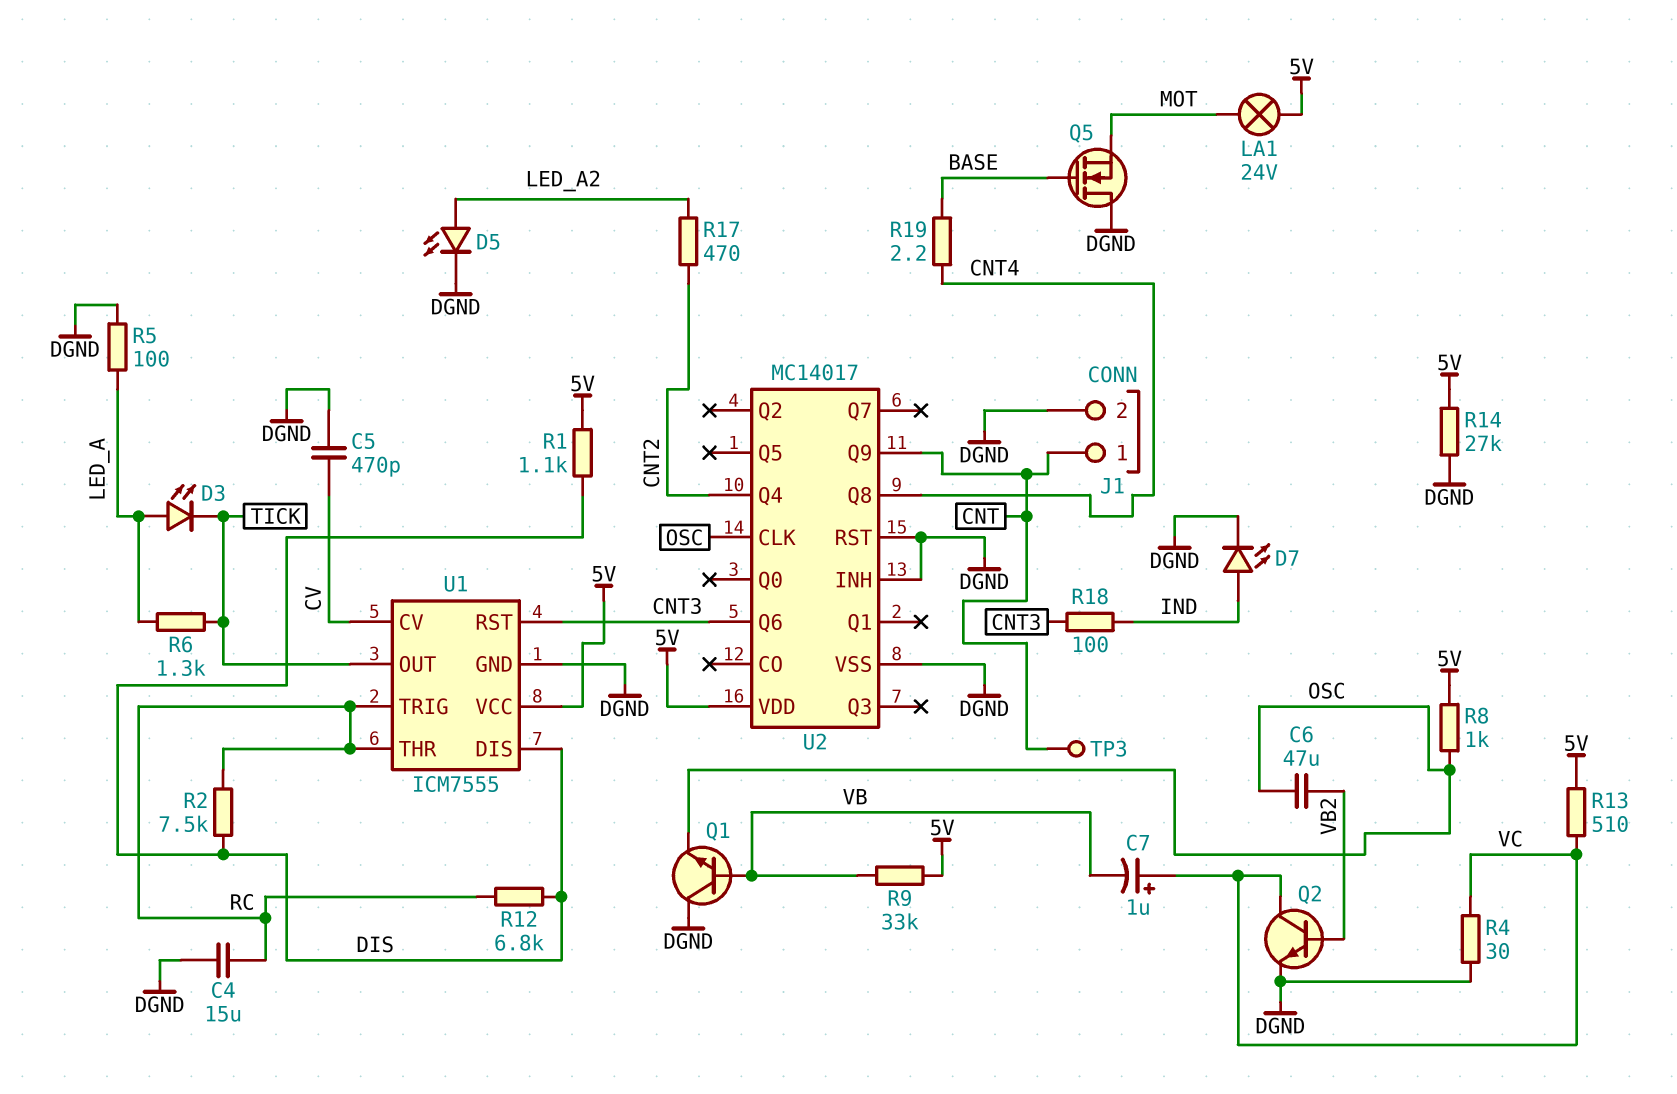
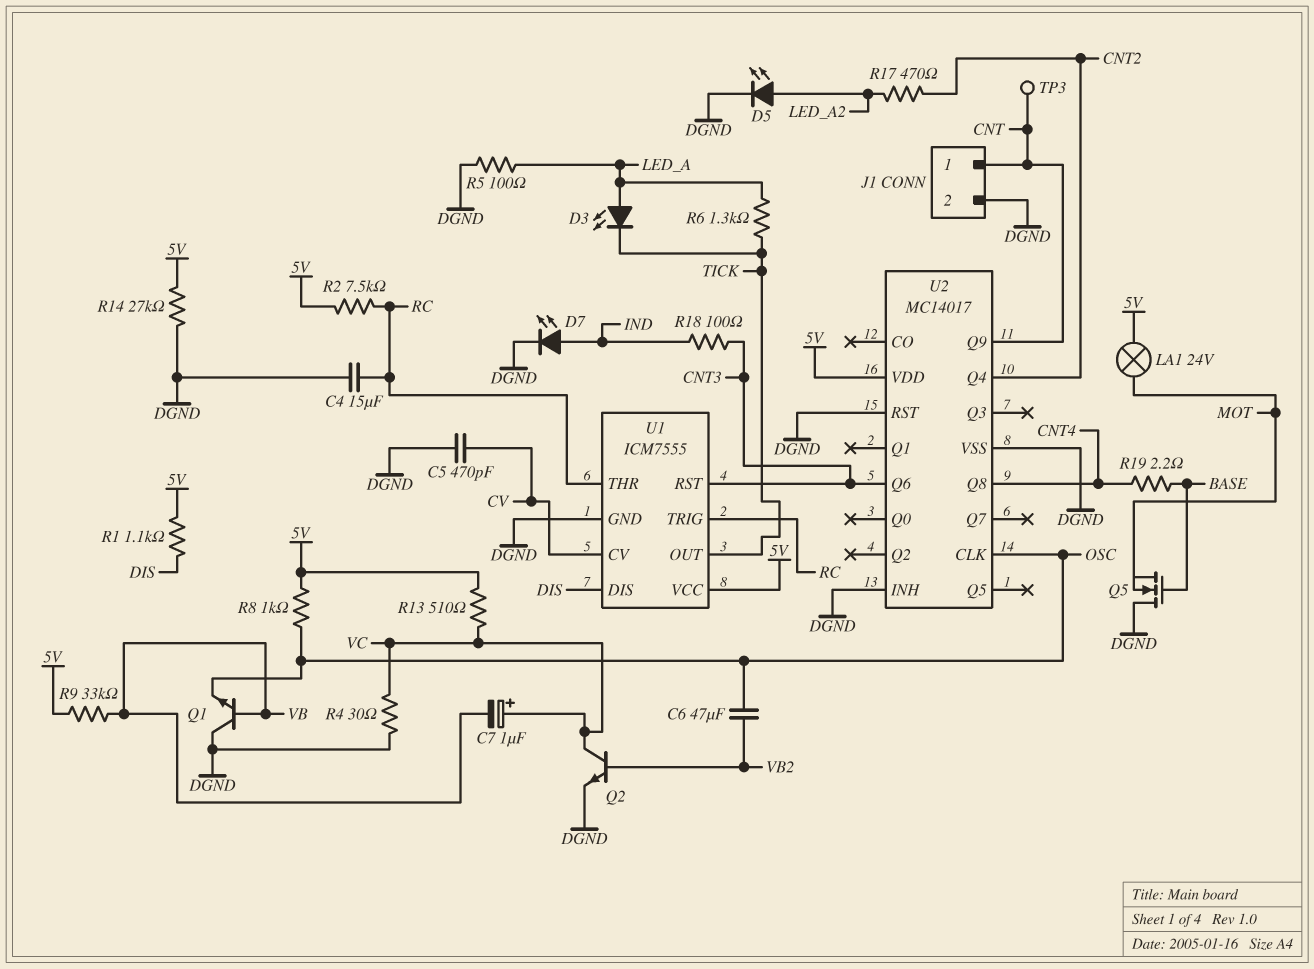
R2: 7.5k (DIS, RC) -> 7.5k (5V, RC)
R12: 6.8k (DIS, RC) -> none

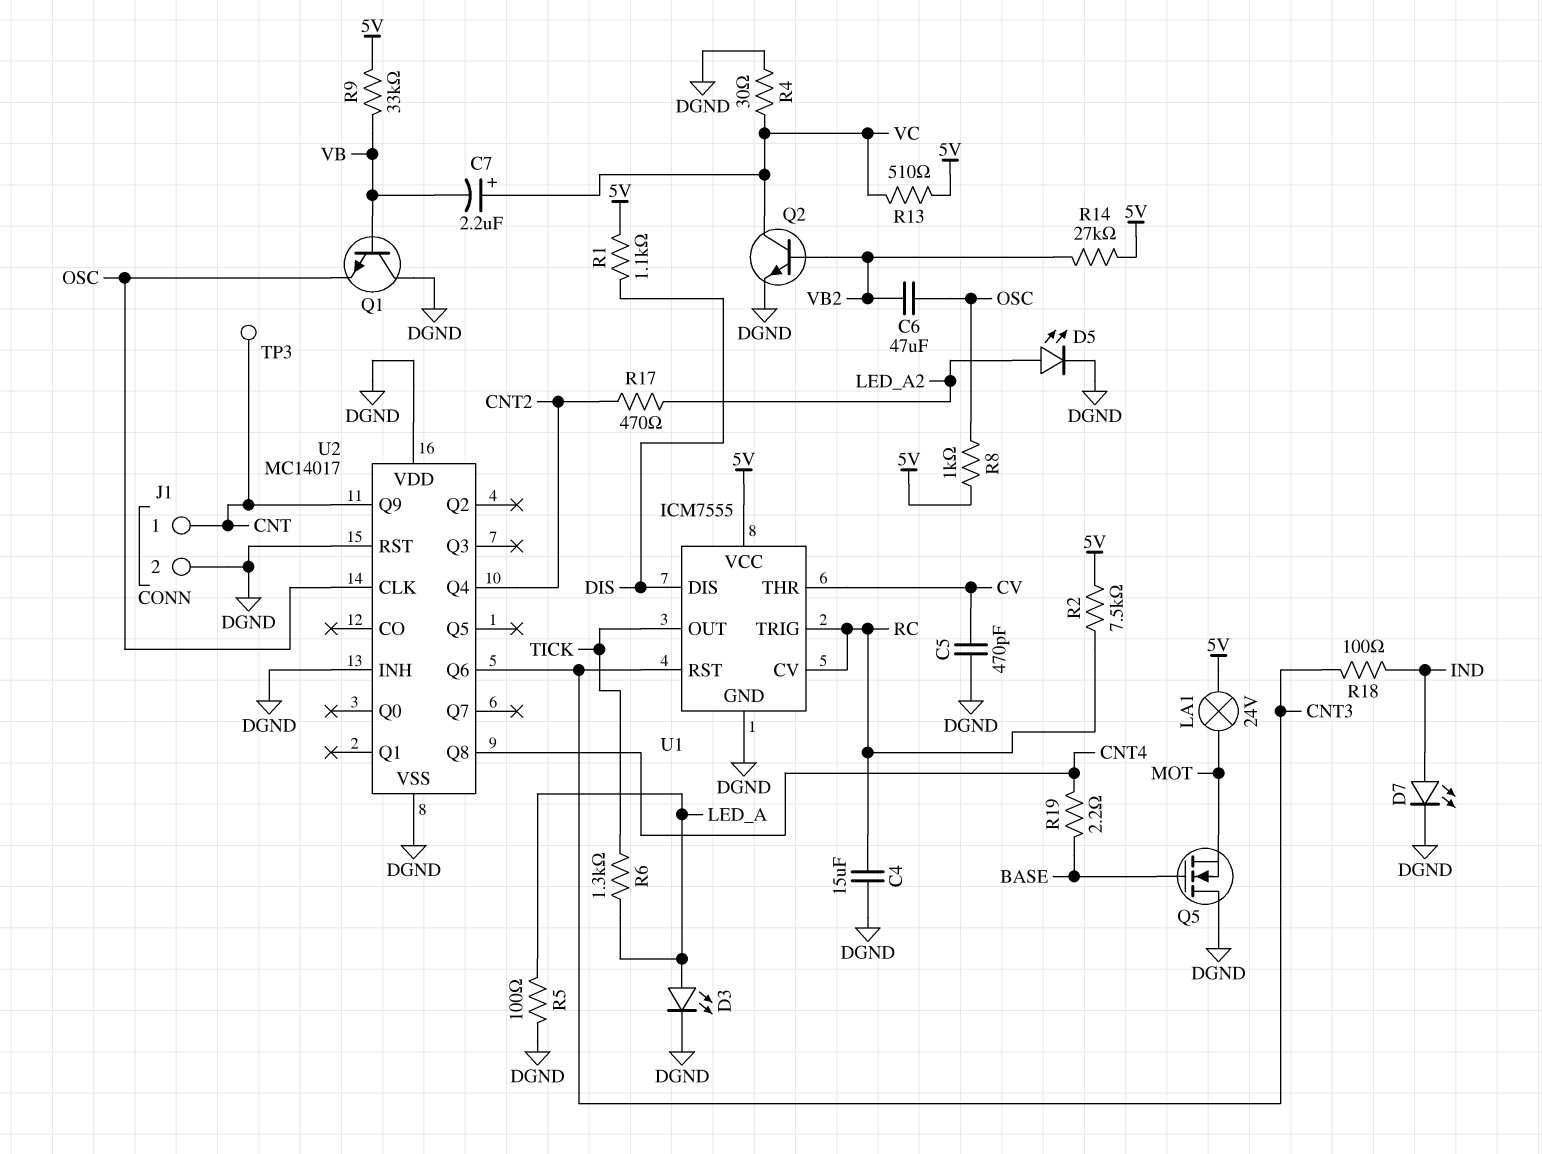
C7: 1uF (plus VC, minus VB) -> 2.2uF (plus VC, minus VB)
D3: LED (A LED_A, K TICK) -> LED (A LED_A, K DGND)
R14: 27k (5V, DGND) -> 27k (5V, VB2)
U1 pin CV: CV -> RC
U1 pin THR: RC -> CV
U2 pin VDD: 5V -> DGND

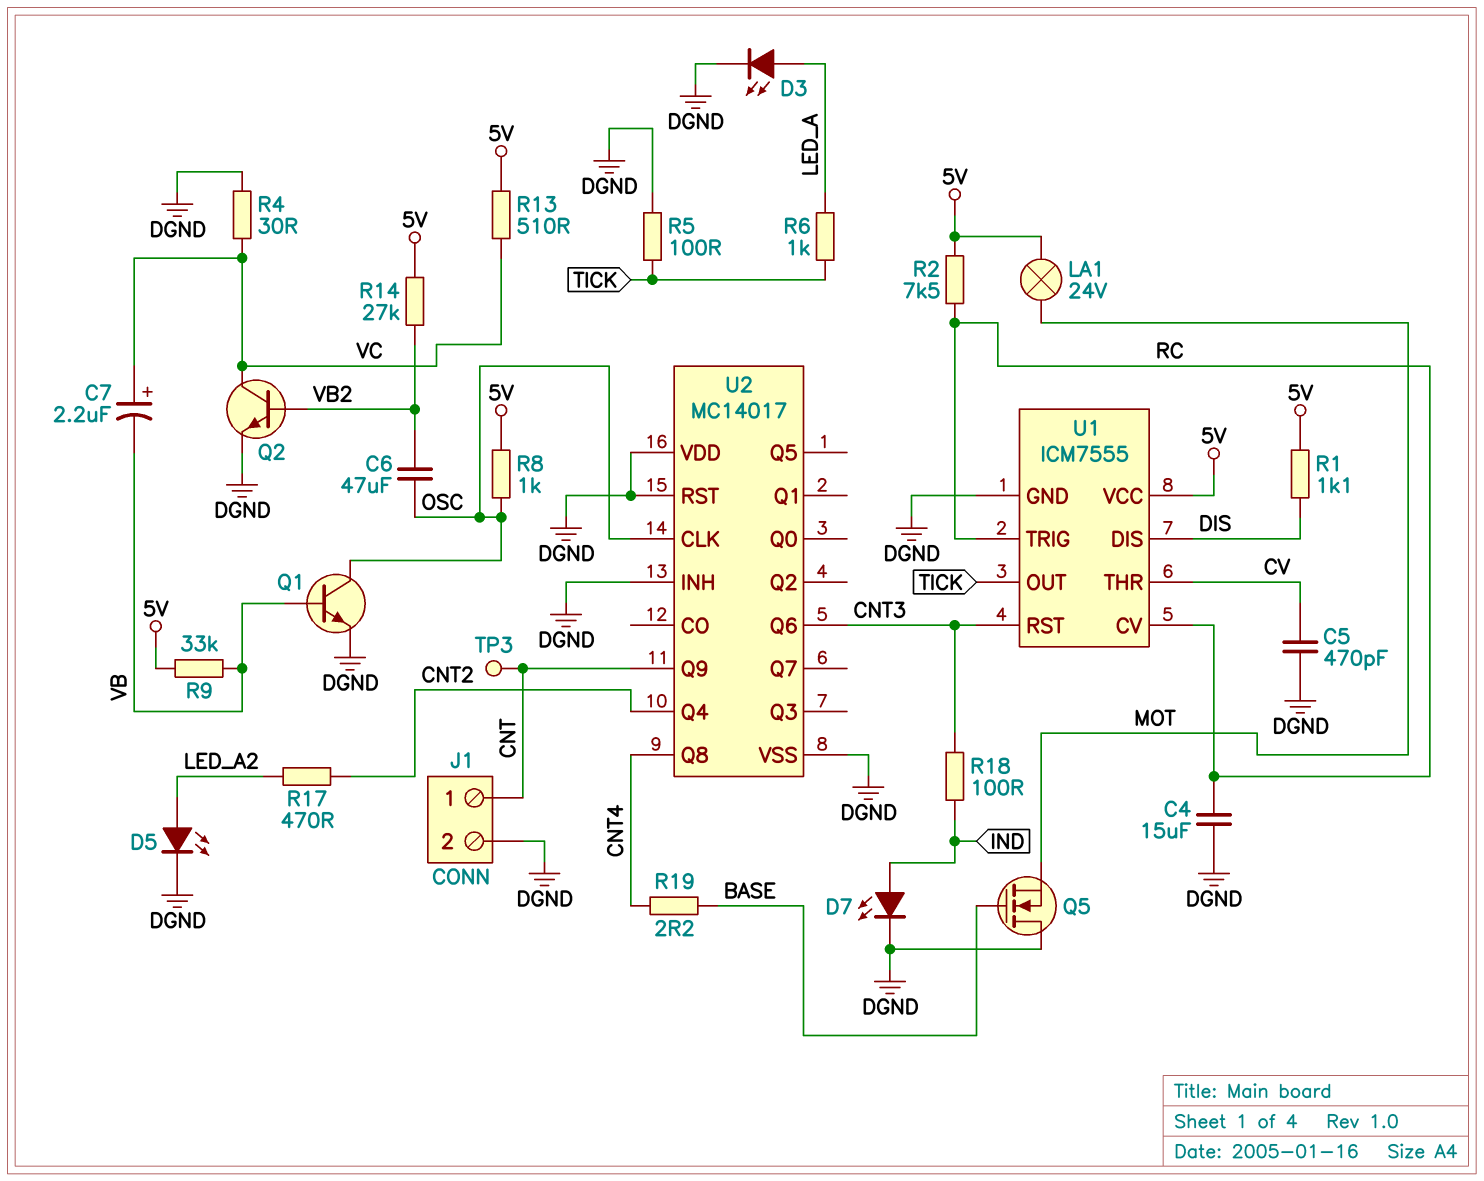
Q1: NPN (B VB, C DGND, E OSC) -> NPN (B VB, C OSC, E DGND)
R5: 100 (DGND, LED_A) -> 100 (DGND, TICK)
R6: 1.3k (LED_A, TICK) -> 1k (LED_A, TICK)

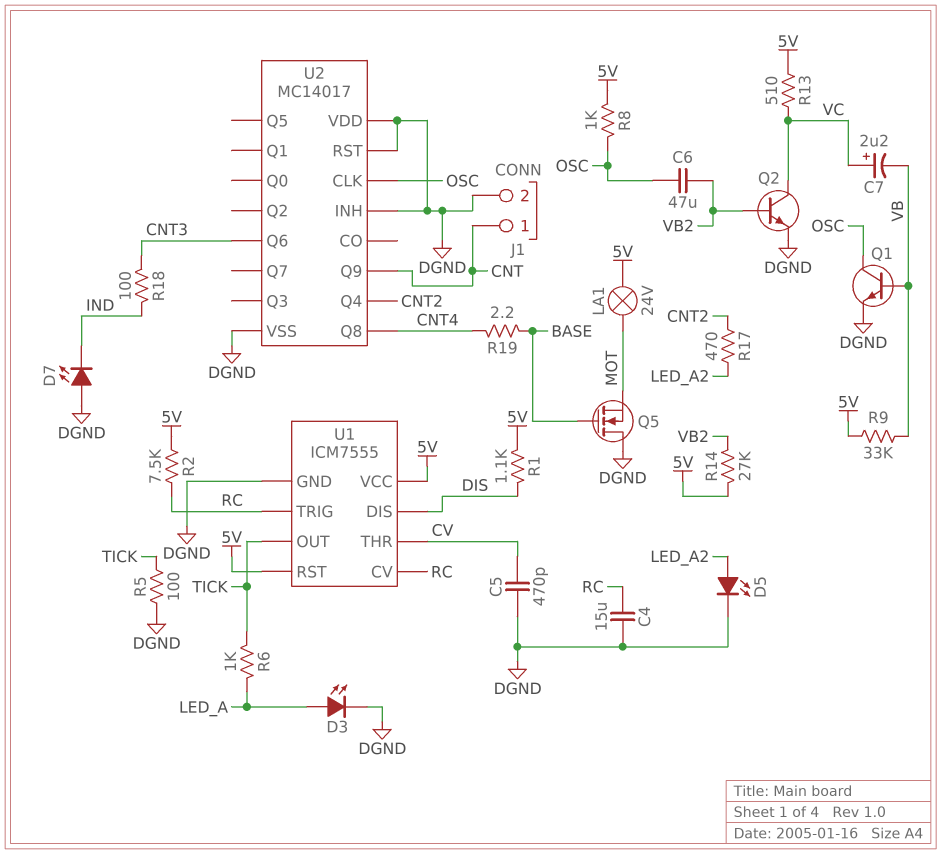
D7: LED (A IND, K DGND) -> LED (A DGND, K IND)
R4: 30 (DGND, VC) -> none
TP3: test point (CNT) -> none
U1 pin RST: CNT3 -> 5V

